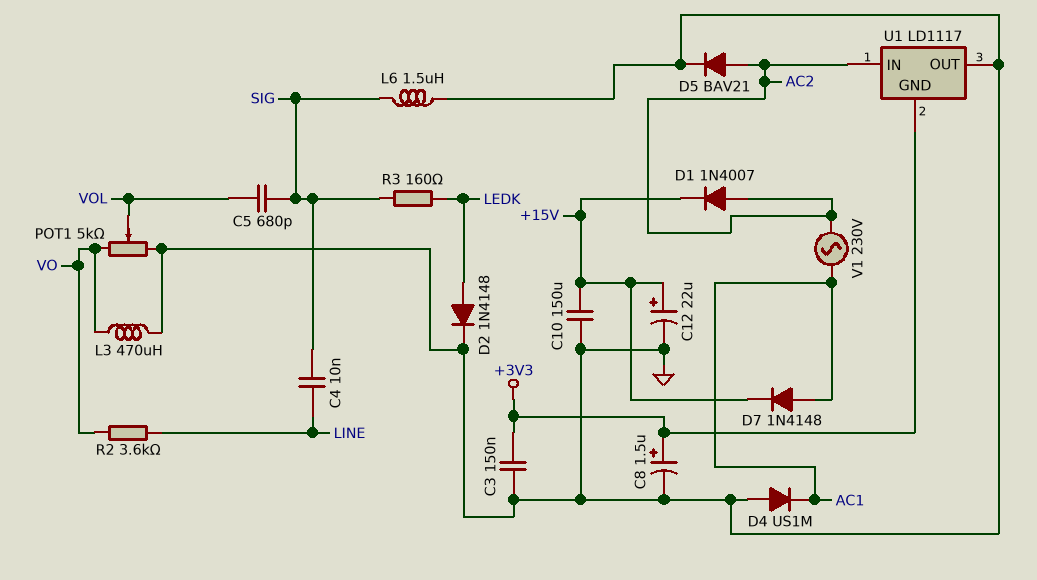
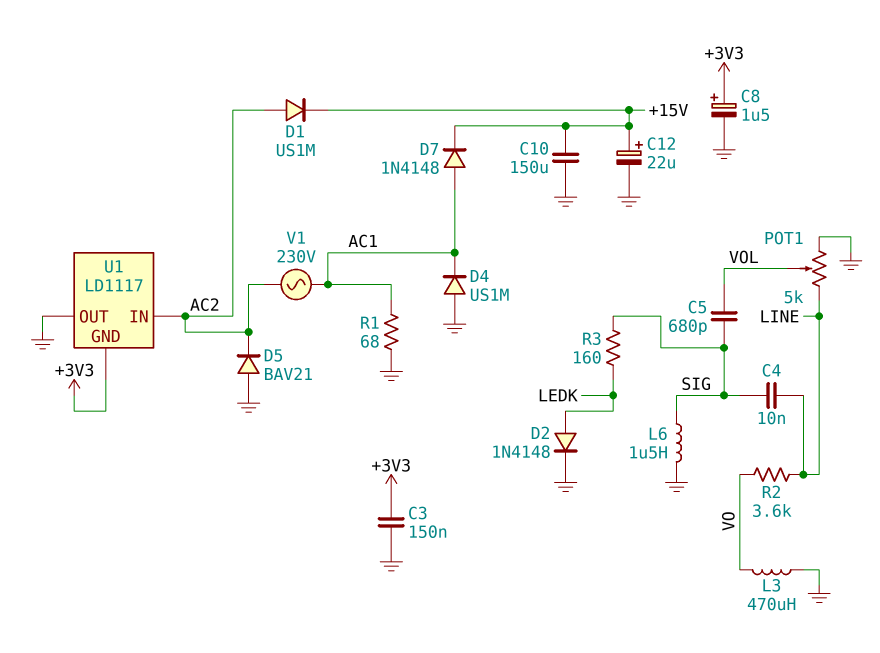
D1: diode 1N4007 (A AC2, K +15V) -> diode US1M (A AC2, K +15V)
D5: diode BAV21 (A AC2, K GND) -> diode BAV21 (A GND, K AC2)
POT1: 5k (GND, VO, wiper VOL) -> 5k (GND, LINE, wiper VOL)
R1: none -> 68 (AC1, GND)

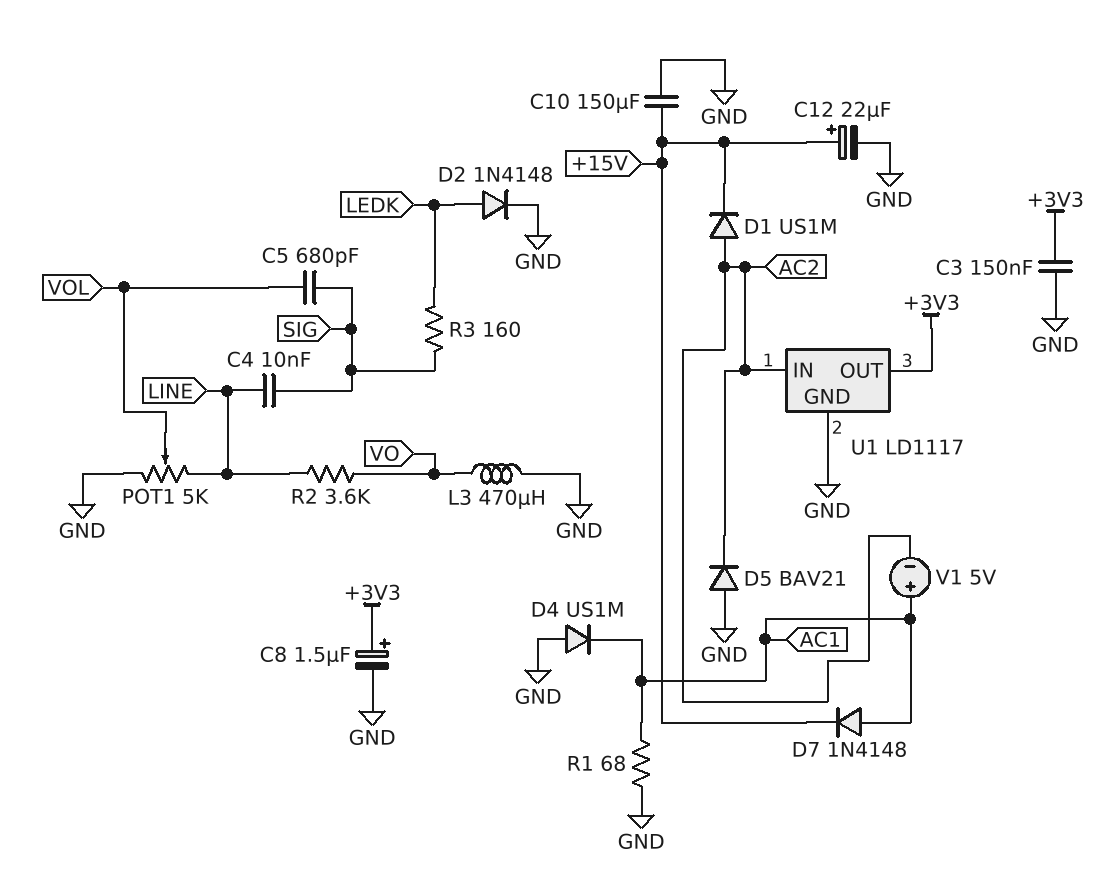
L6: 1.5uH (GND, SIG) -> none
U1 pin GND: +3V3 -> GND
U1 pin OUT: GND -> +3V3
V1: AC 230V (AC1, AC2) -> 5V (plus AC1, minus AC2)

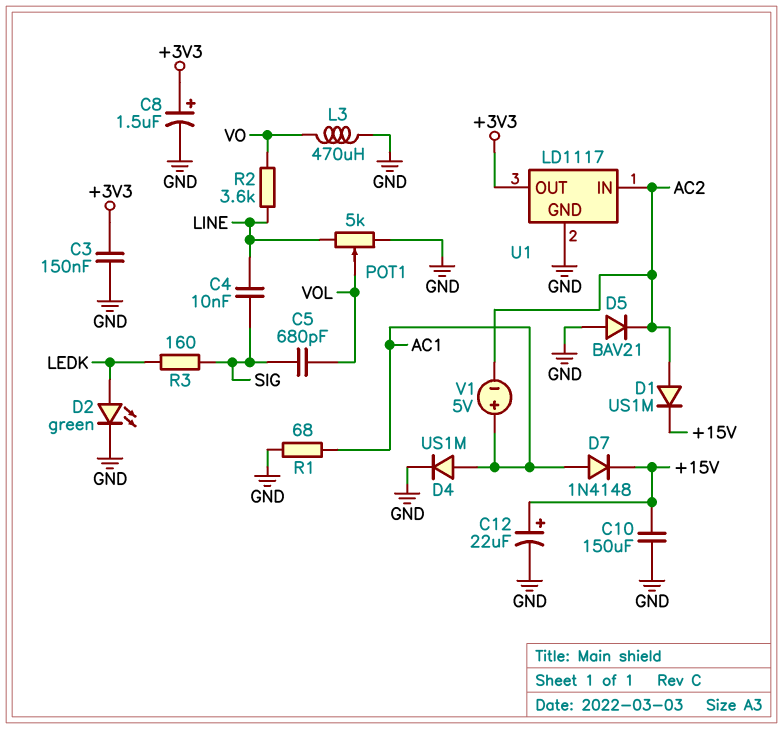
D2: diode 1N4148 (A LEDK, K GND) -> LED green (A LEDK, K GND)
D4: diode US1M (A GND, K AC1) -> diode US1M (A AC1, K GND)

